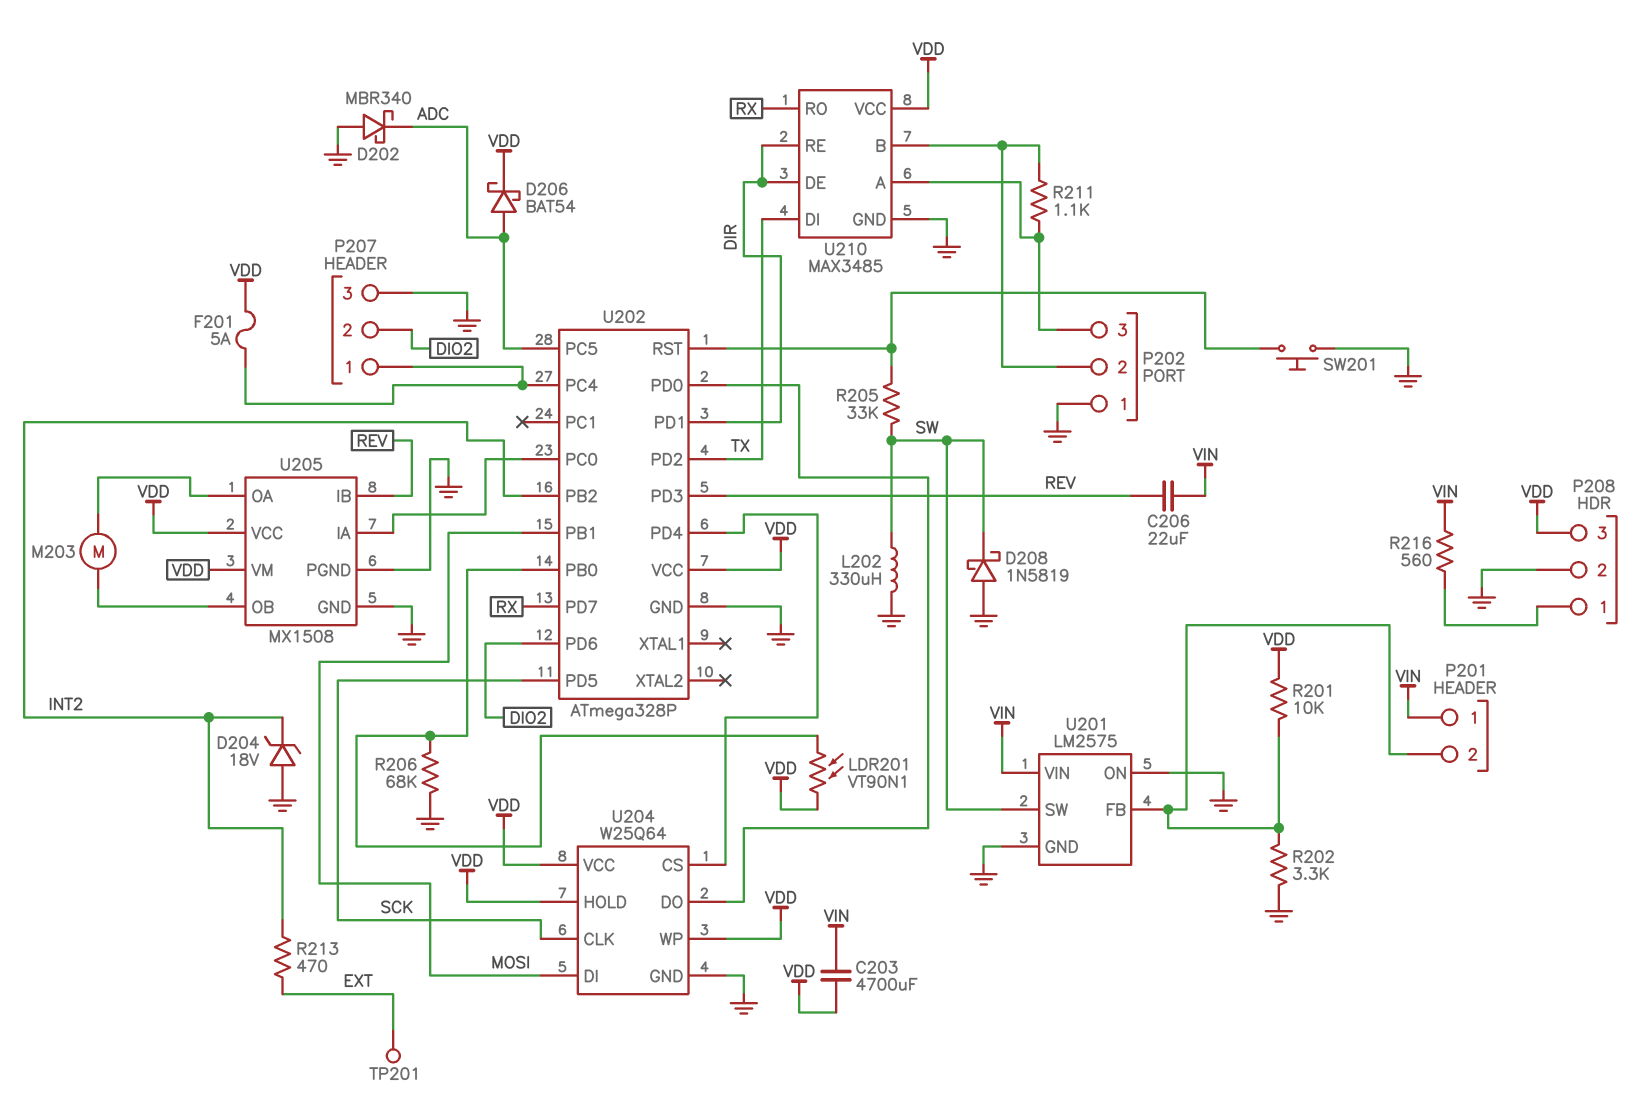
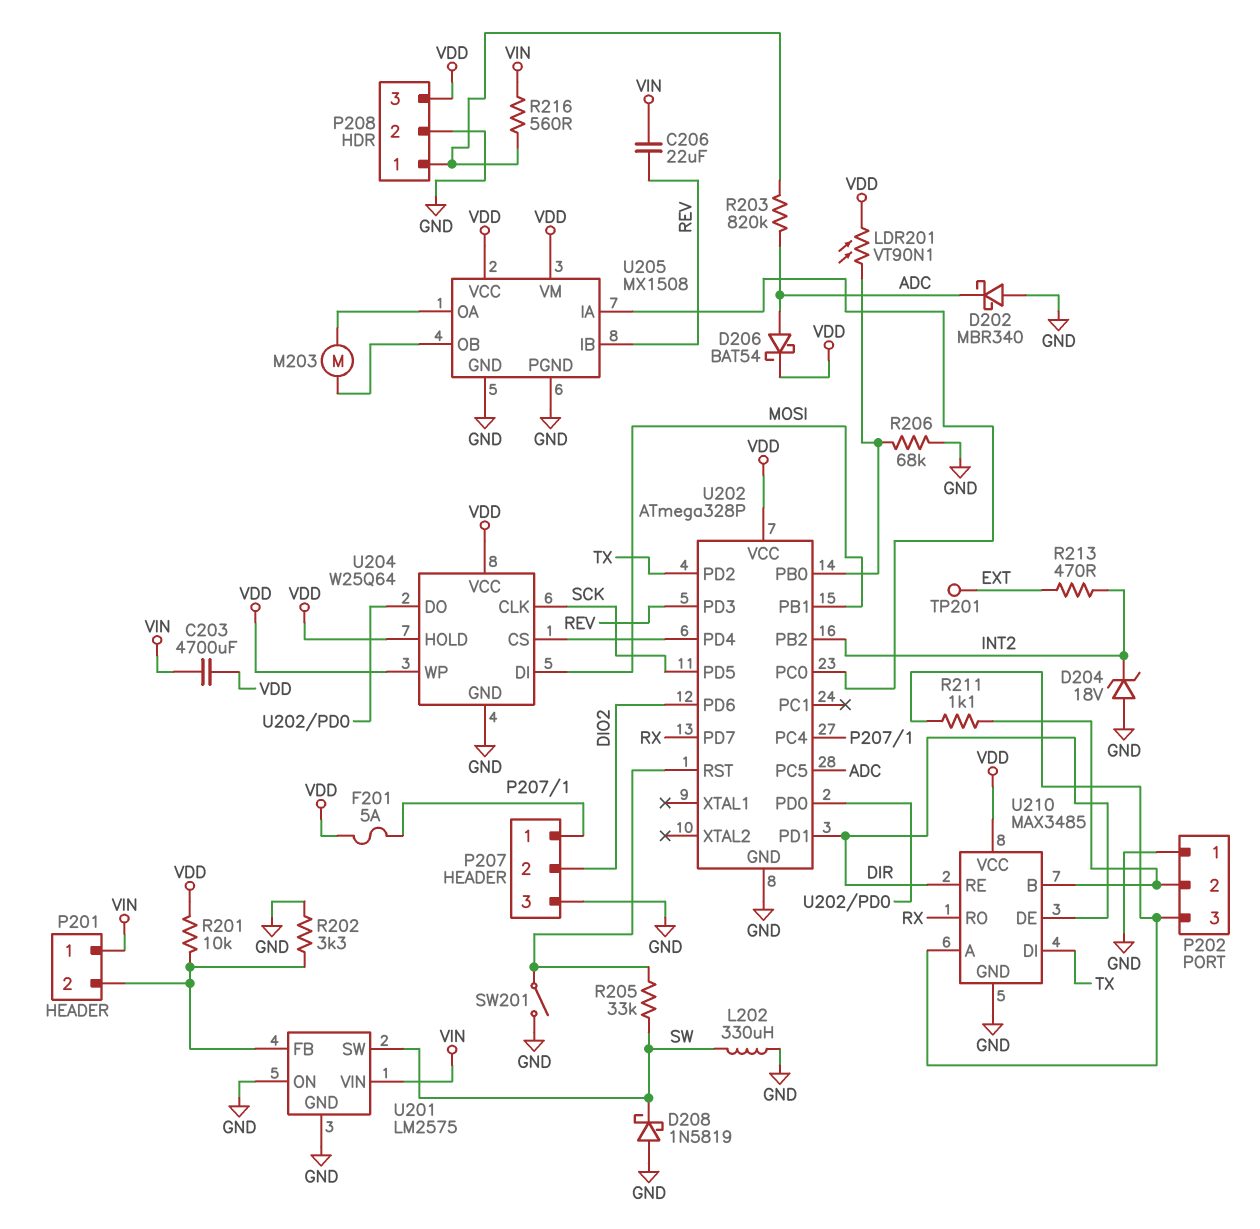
R203: none -> 820k (ADC, P208/1)
SW201: button (GND, U202/RST) -> switch (GND, U202/RST)

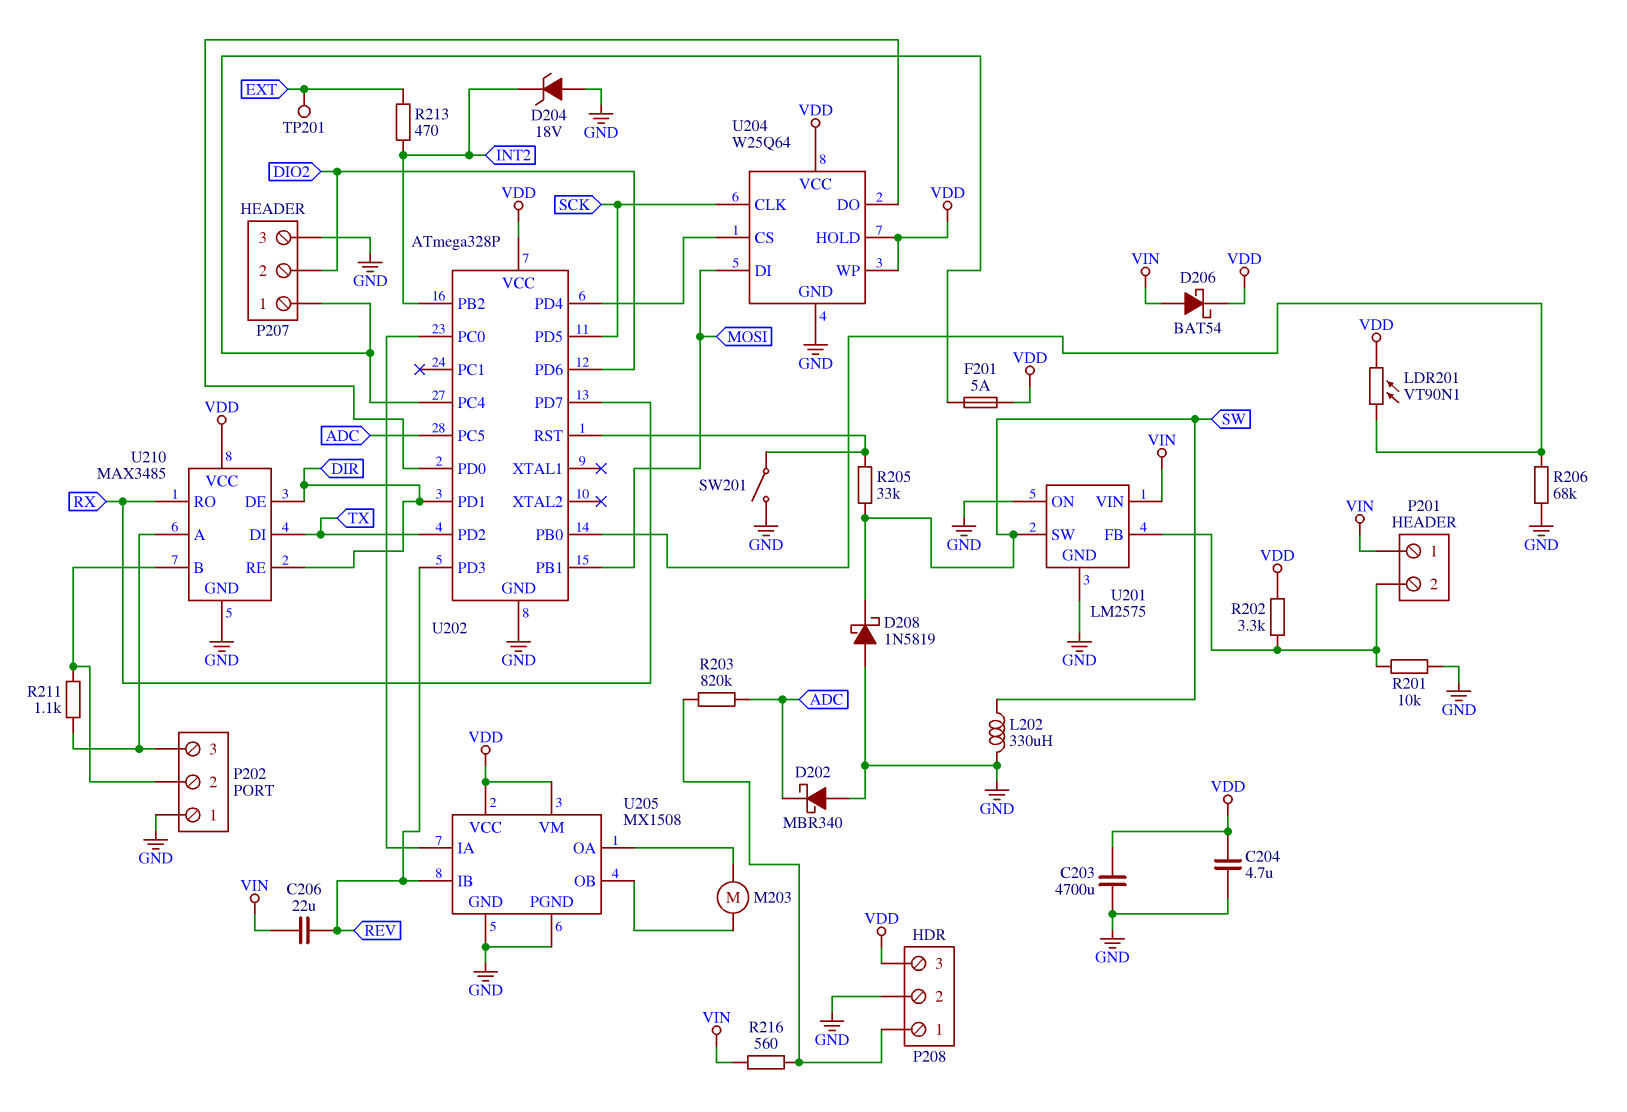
C203: 4700uF (VDD, VIN) -> 4700uF (GND, VDD)
C204: none -> 4.7uF (GND, VDD)
D206: schottky BAT54 (A ADC, K VDD) -> schottky BAT54 (A VIN, K VDD)
R201: 10k (P201/2, VDD) -> 10k (GND, P201/2)
R202: 3.3k (GND, P201/2) -> 3.3k (P201/2, VDD)

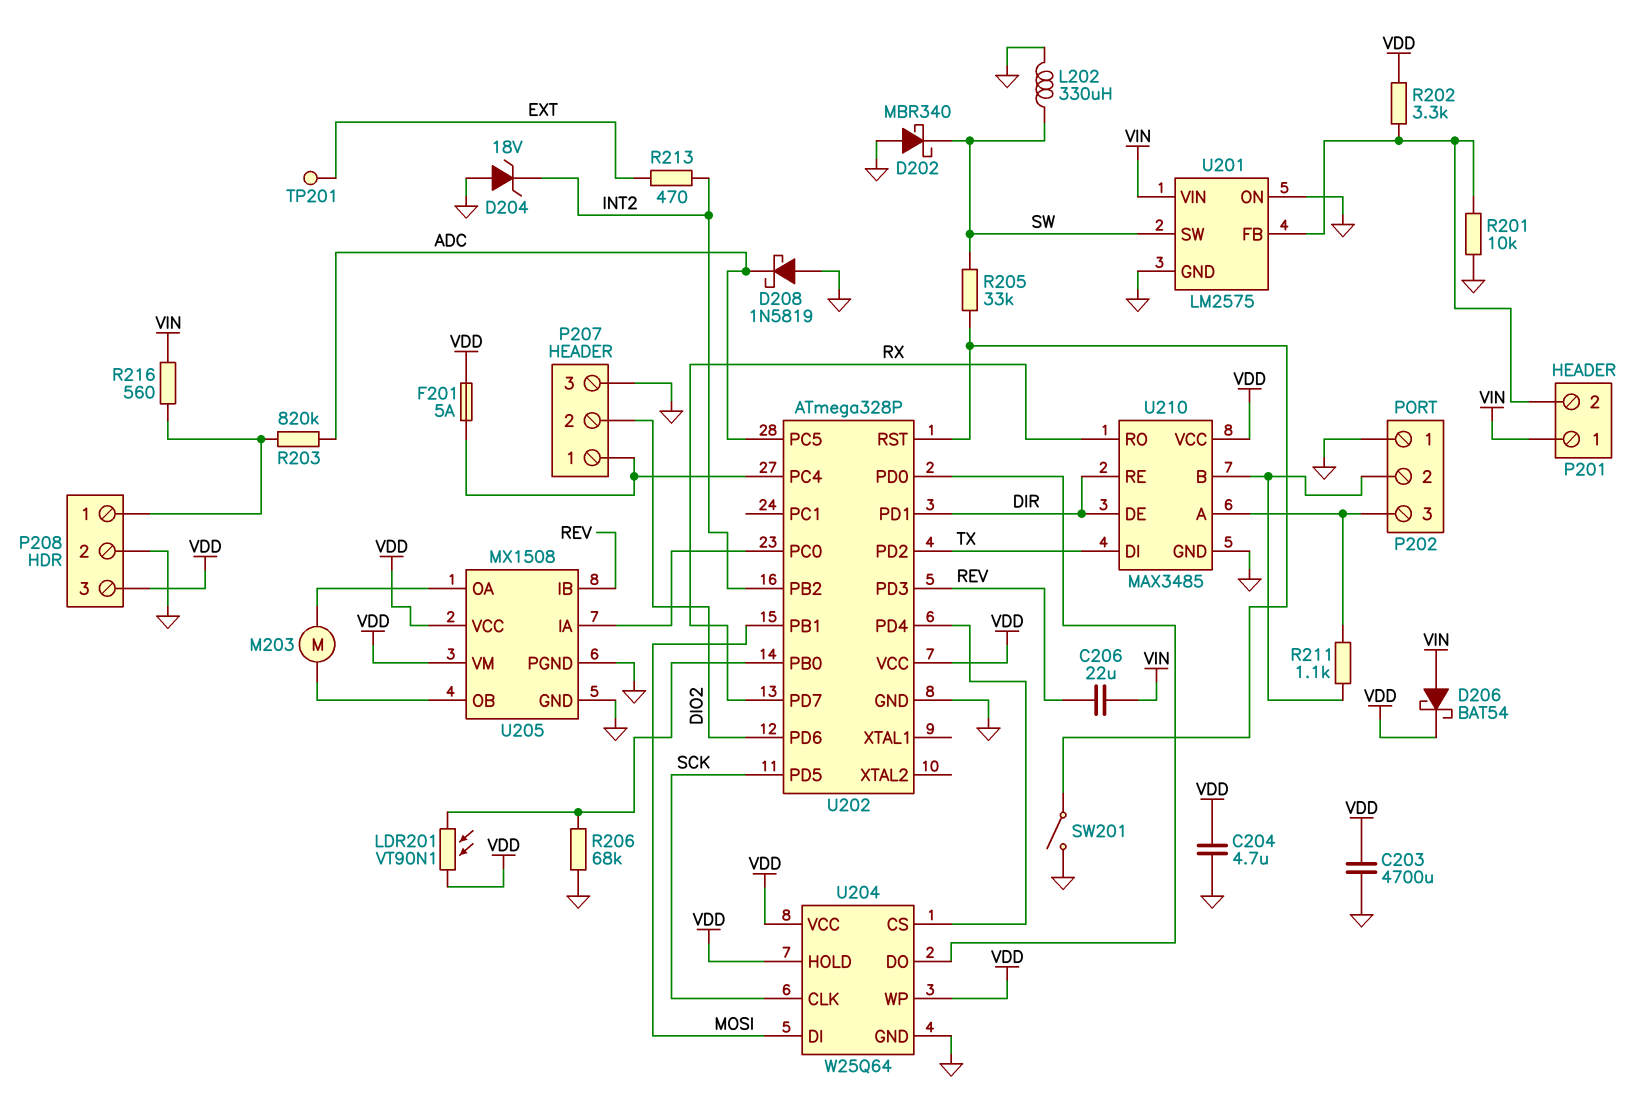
D202: schottky MBR340 (A GND, K ADC) -> schottky MBR340 (A GND, K SW)
D208: schottky 1N5819 (A GND, K SW) -> schottky 1N5819 (A GND, K ADC)

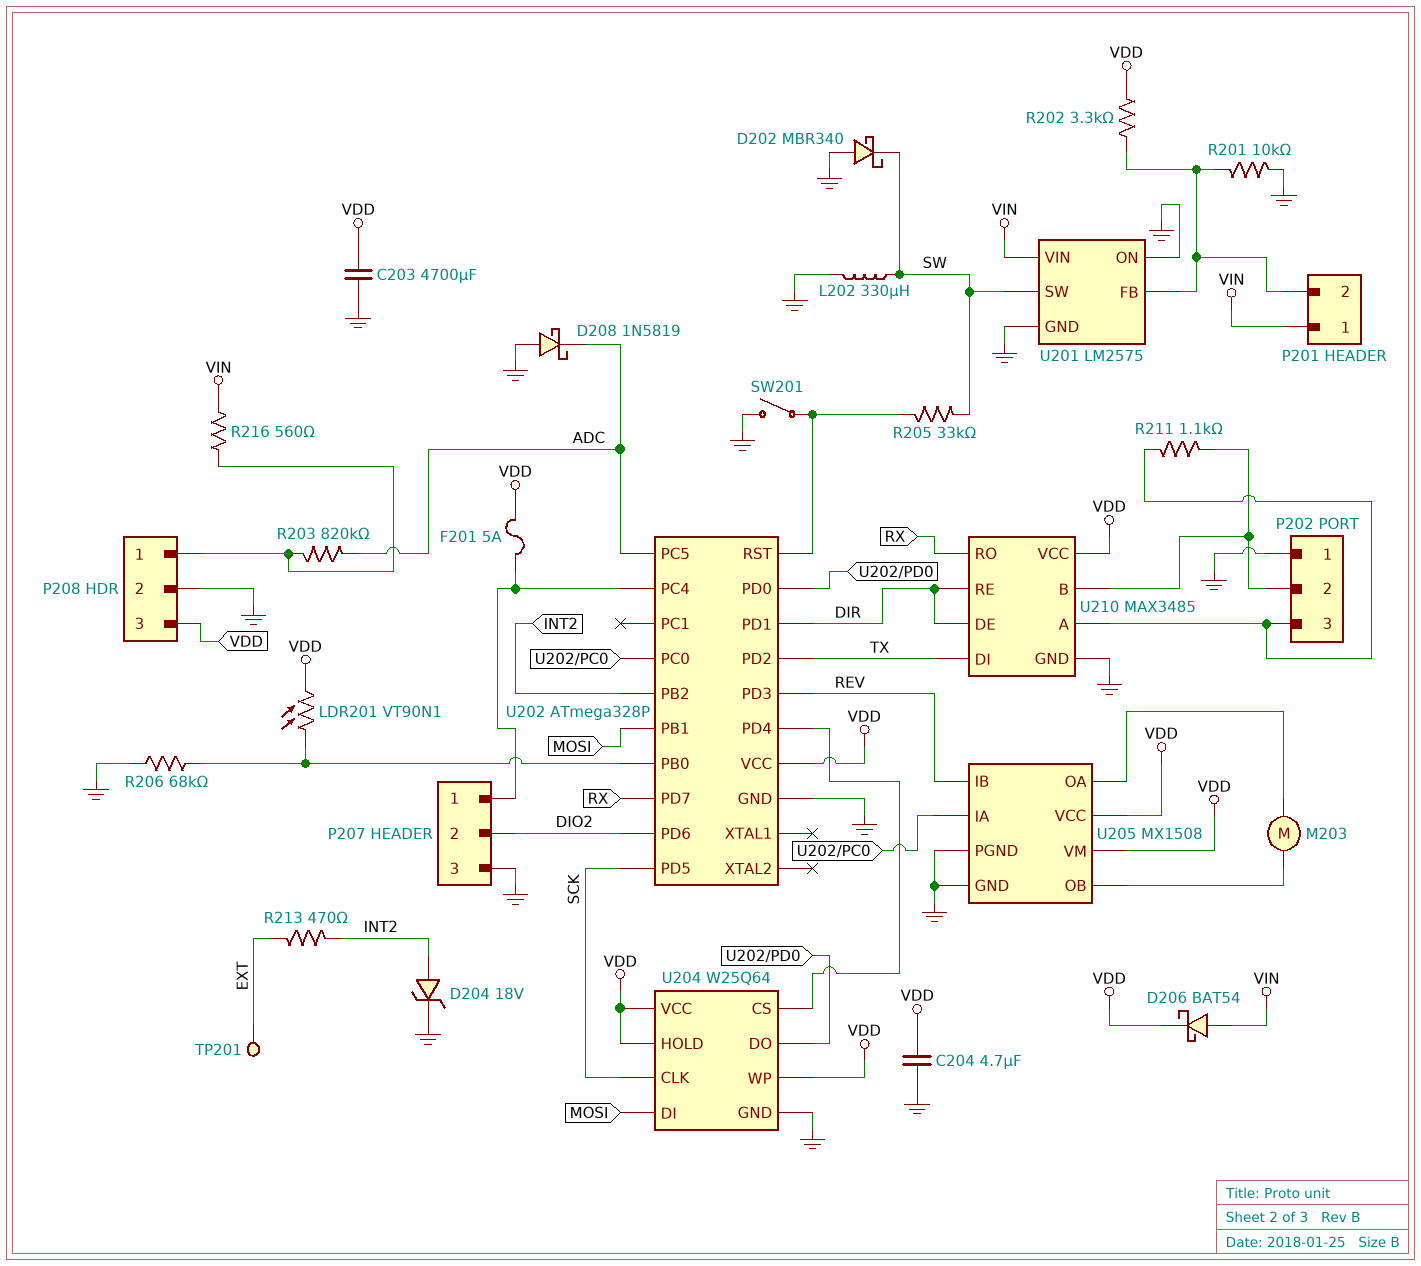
C206: 22uF (REV, VIN) -> none
D204: zener 18V (A GND, K INT2) -> zener 18V (A INT2, K GND)

